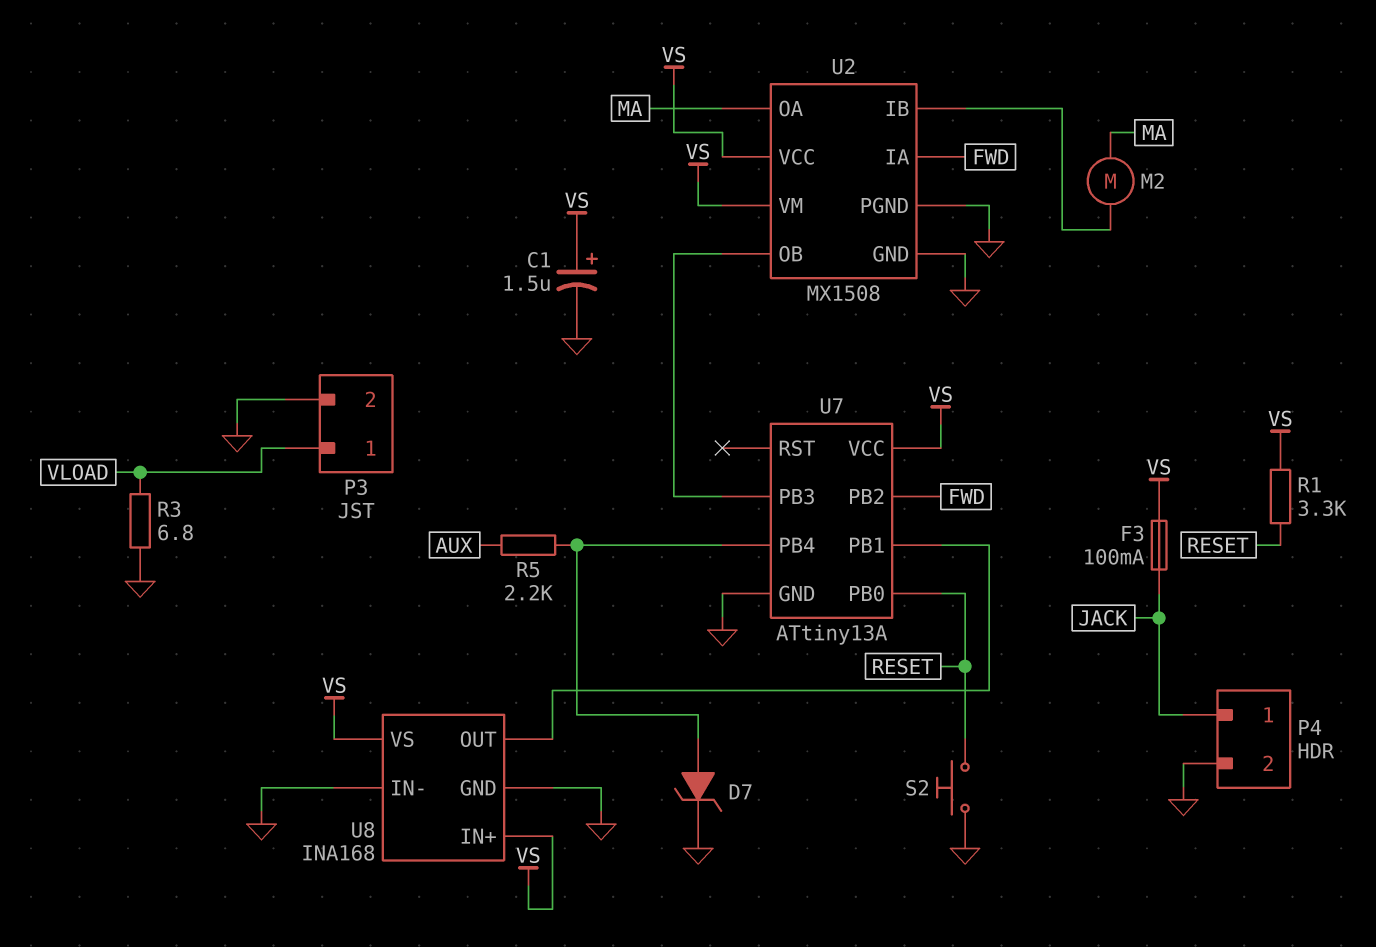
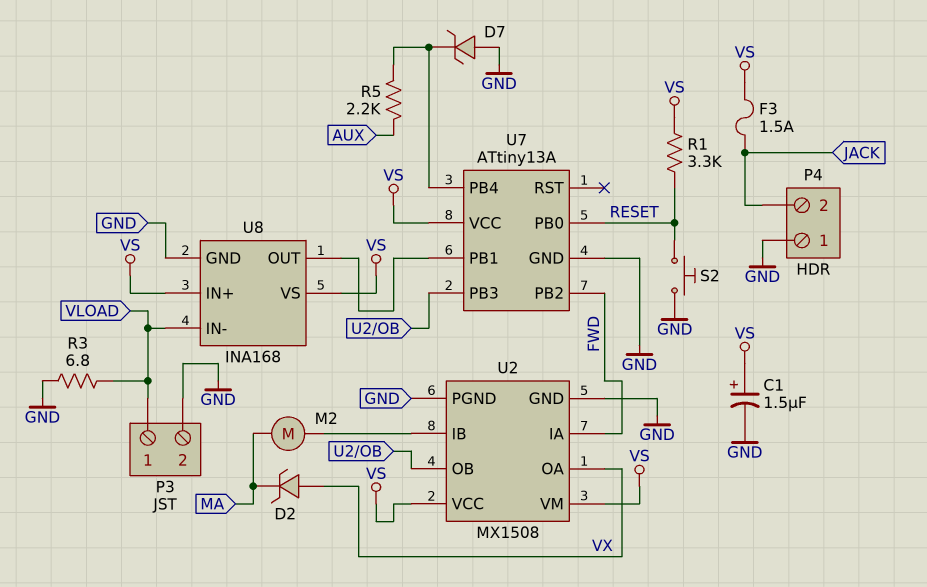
D2: none -> zener (A VX, K MA)
D7: zener (A U7/PB4, K GND) -> zener (A GND, K U7/PB4)
F3: 100mA (JACK, VS) -> 1.5A (JACK, VS)
P4 pin 1: JACK -> GND
P4 pin 2: GND -> JACK
U2 pin OA: MA -> VX
U8 pin IN-: GND -> VLOAD

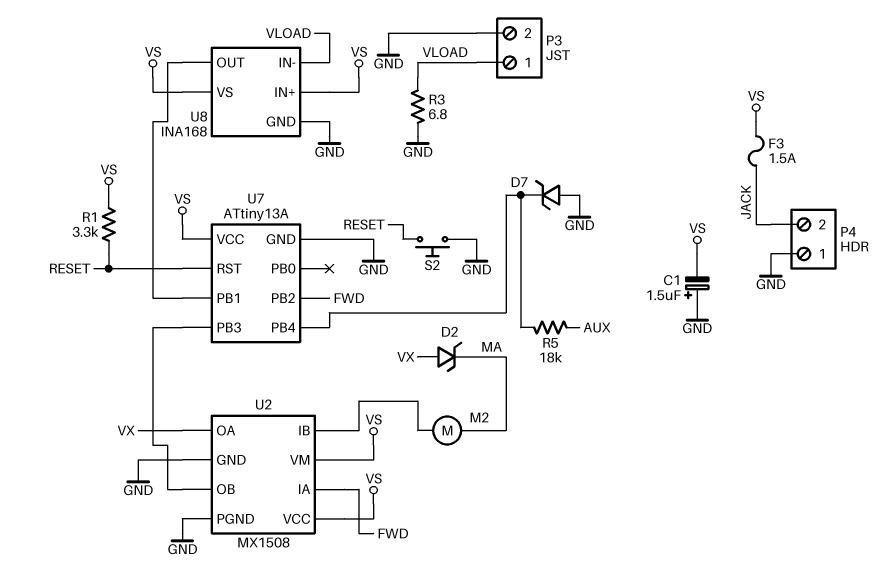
C1: 1.5uF (plus VS, minus GND) -> 1.5uF (plus GND, minus VS)
R5: 2.2k (AUX, U7/PB4) -> 18k (AUX, U7/PB4)
U7 pin PB0: RESET -> none
U7 pin RST: none -> RESET

